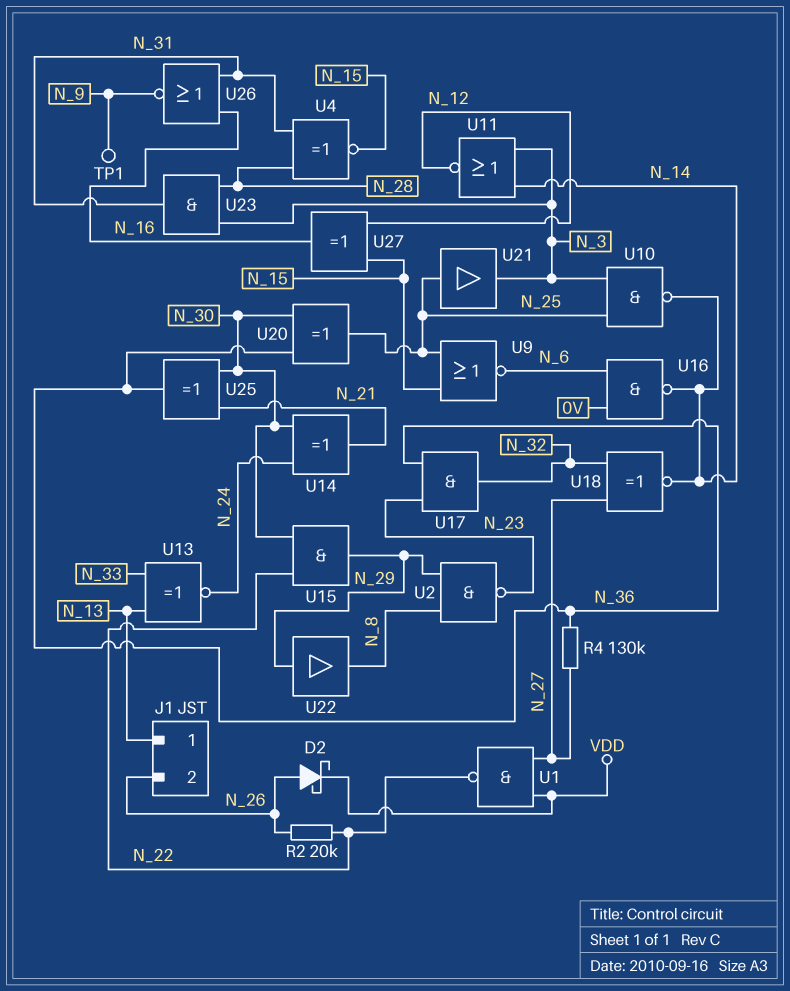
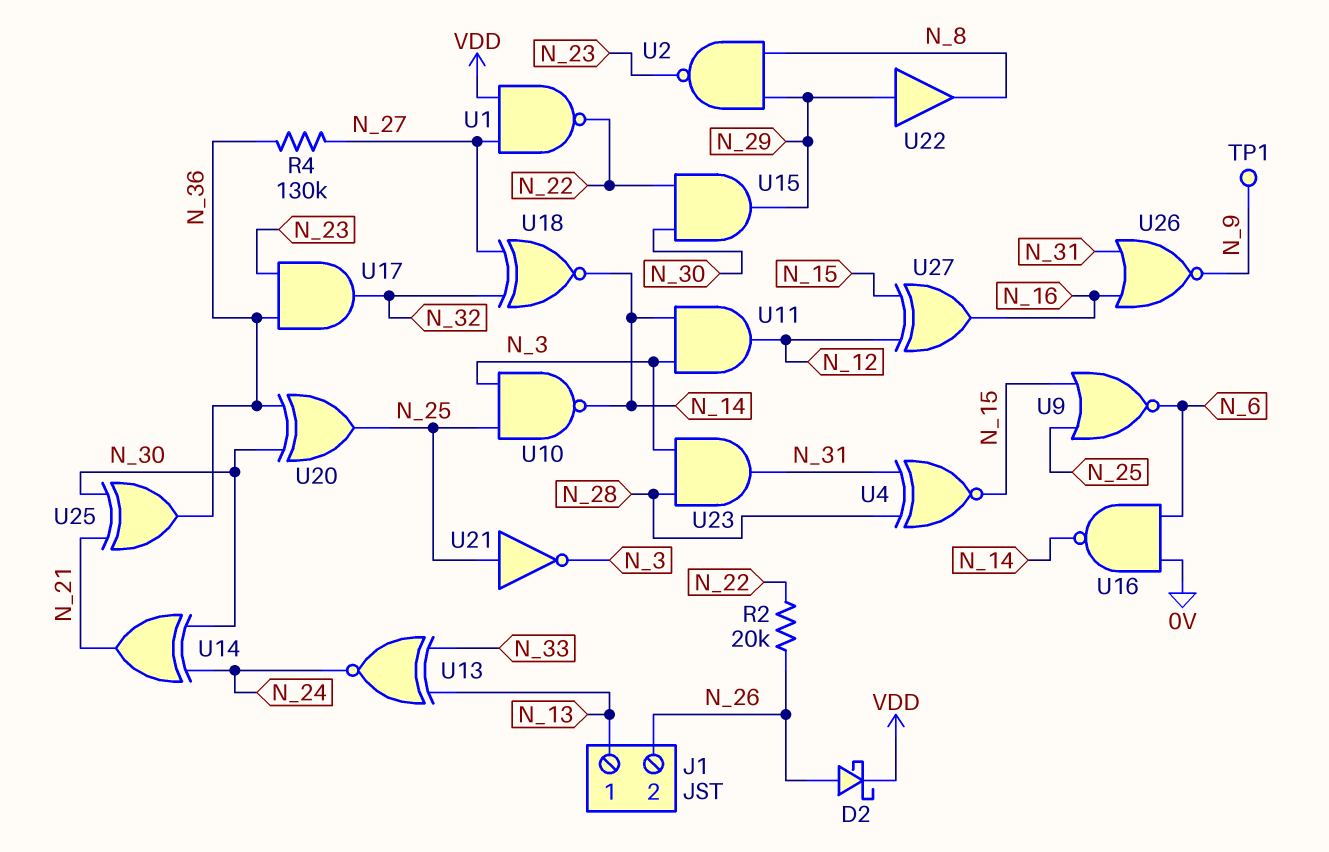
U11: NOR (in N_3, in N_14, out N_12) -> AND (in N_3, in N_14, out N_12)
U21: buffer (in N_25, out N_3) -> NOT (in N_25, out N_3)

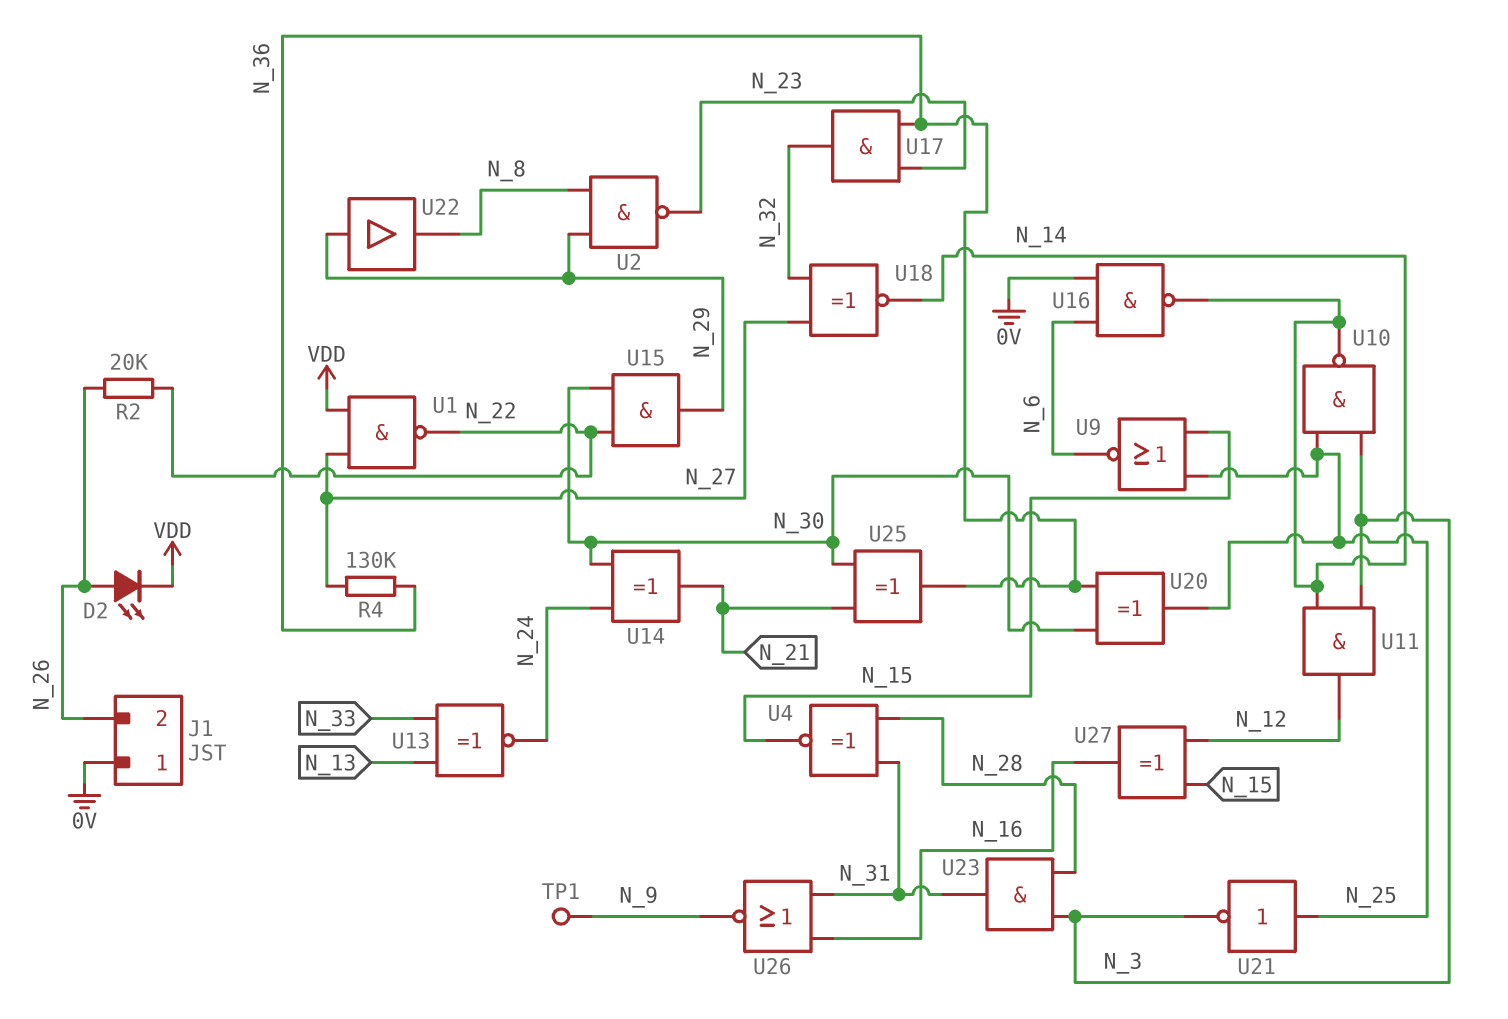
D2: schottky (A N_26, K VDD) -> LED (A N_26, K VDD)
J1 pin 1: N_13 -> 0V

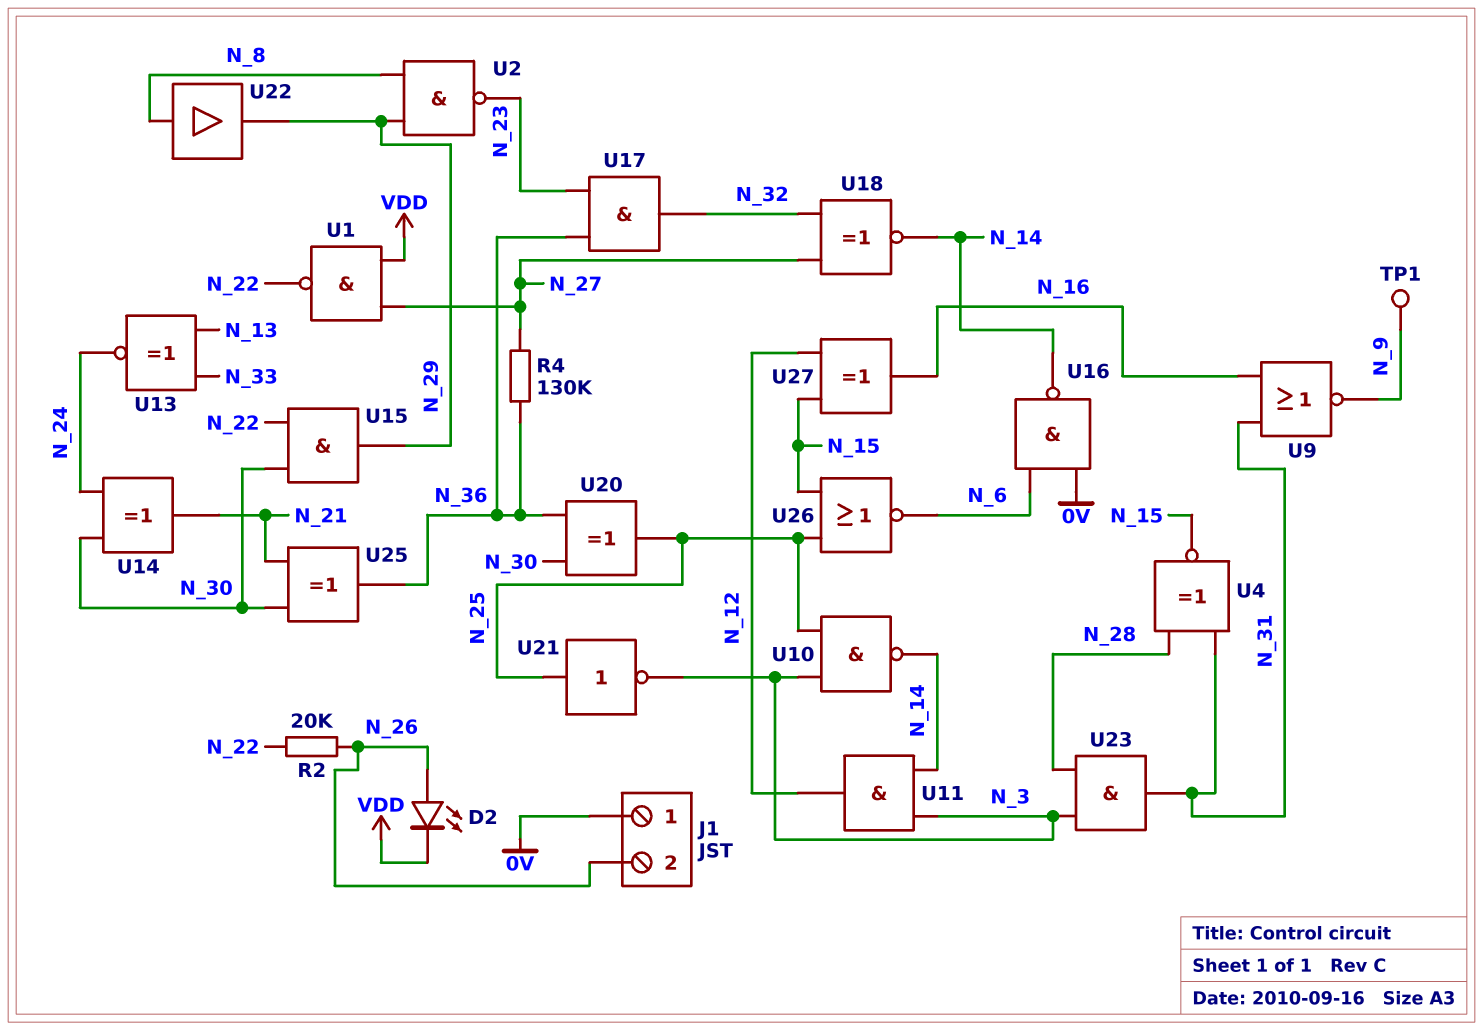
U9: NOR (in N_15, in N_25, out N_6) -> NOR (in N_16, in N_31, out N_9)
U22: buffer (in N_29, out N_8) -> buffer (in N_8, out N_29)
U26: NOR (in N_16, in N_31, out N_9) -> NOR (in N_15, in N_25, out N_6)

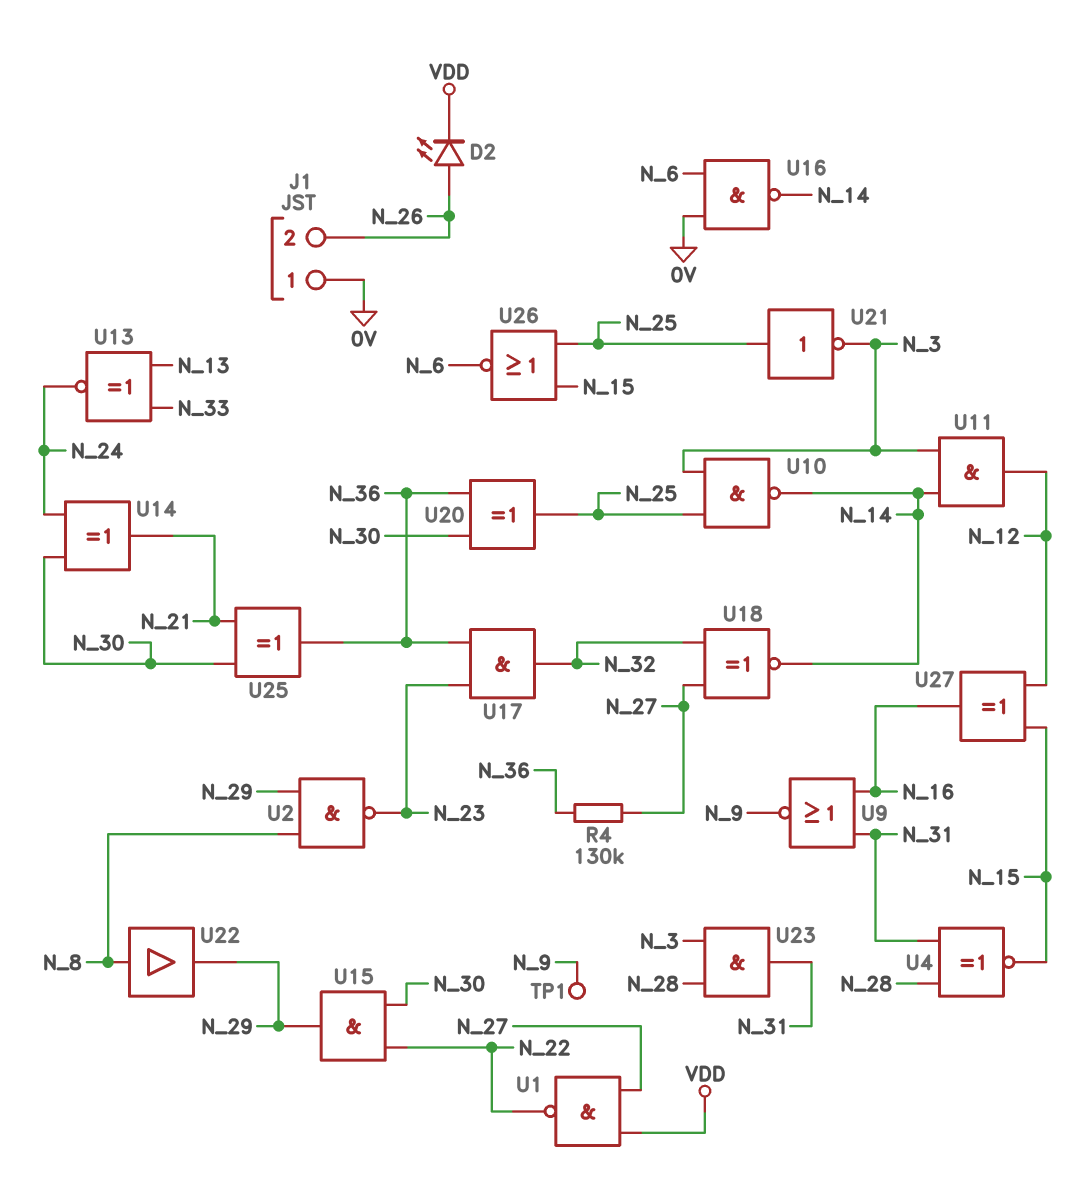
R2: 20k (N_22, N_26) -> none

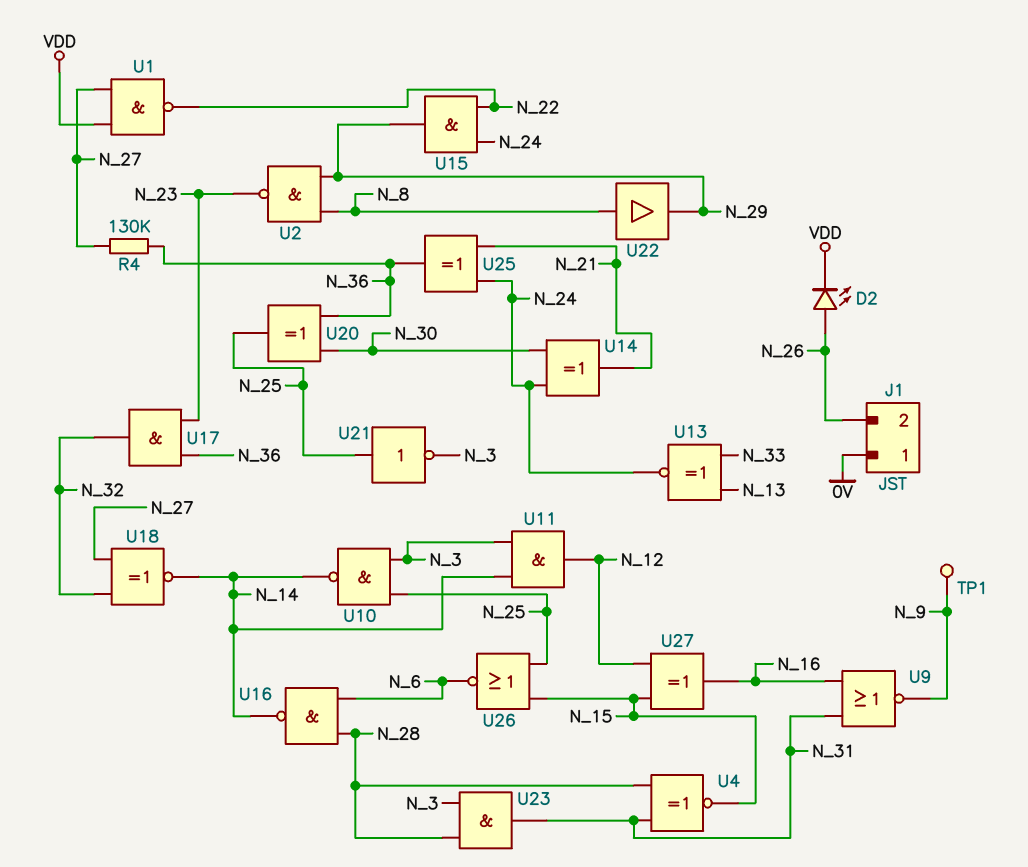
U15: AND (in N_22, in N_30, out N_29) -> AND (in N_22, in N_24, out N_29)
U16: NAND (in 0V, in N_6, out N_14) -> NAND (in N_6, in N_28, out N_14)
U25: XOR (in N_21, in N_30, out N_36) -> XOR (in N_21, in N_24, out N_36)

